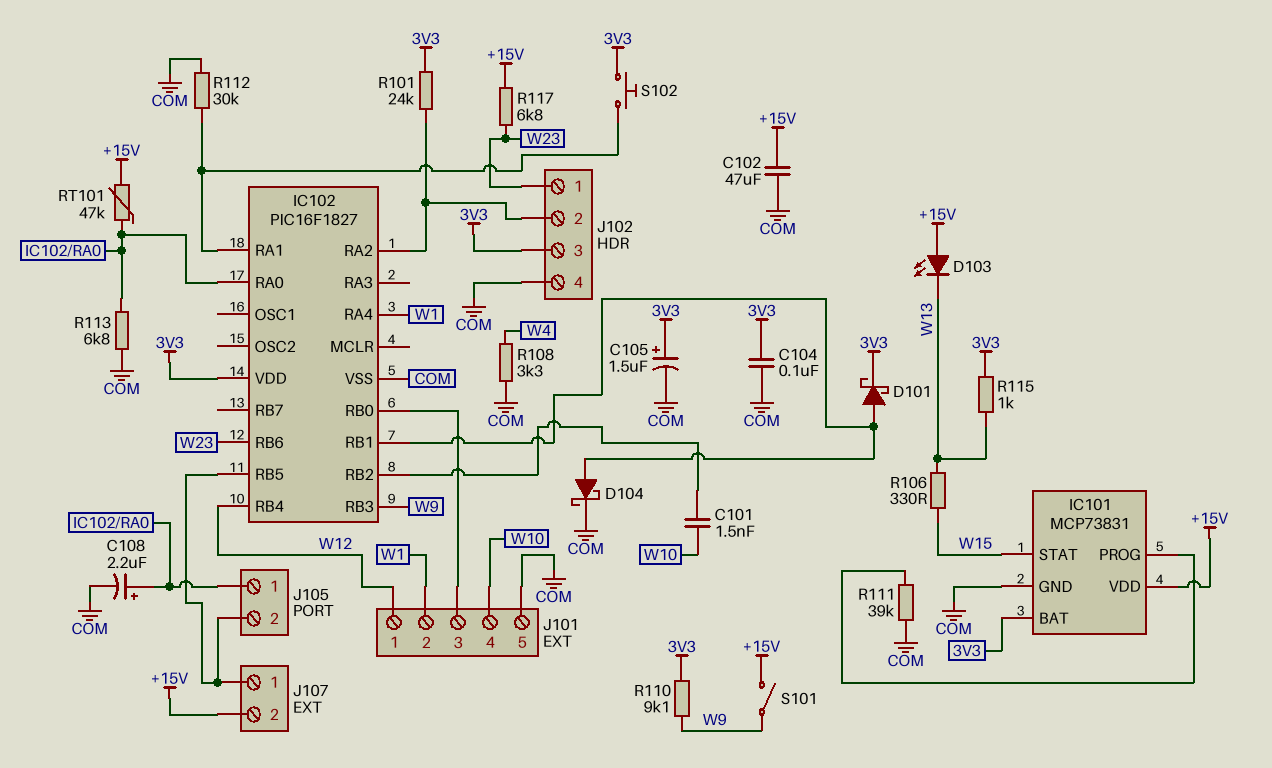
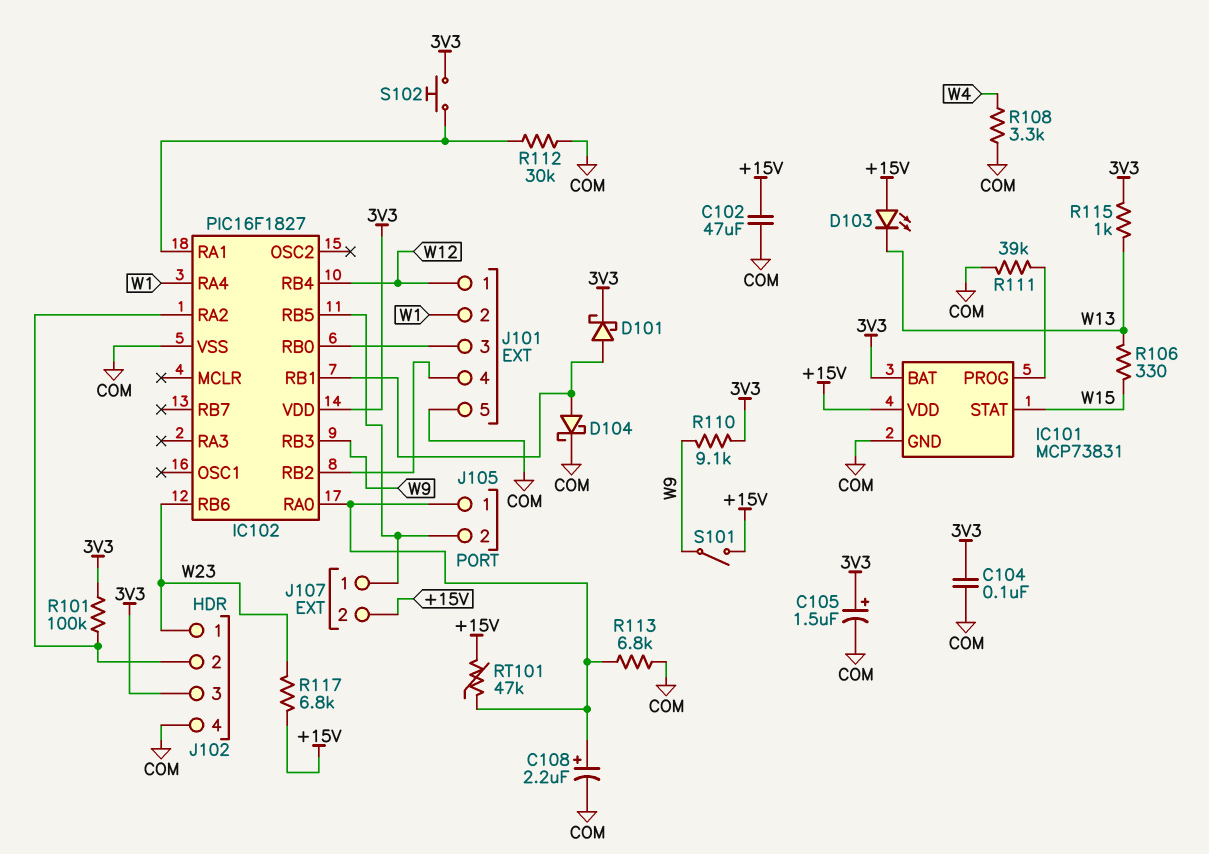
C101: 1.5nF (IC102/RB2, W10) -> none
J101 pin 4: W10 -> IC102/RB2
R101: 24k (3V3, IC102/RA2) -> 100k (3V3, IC102/RA2)

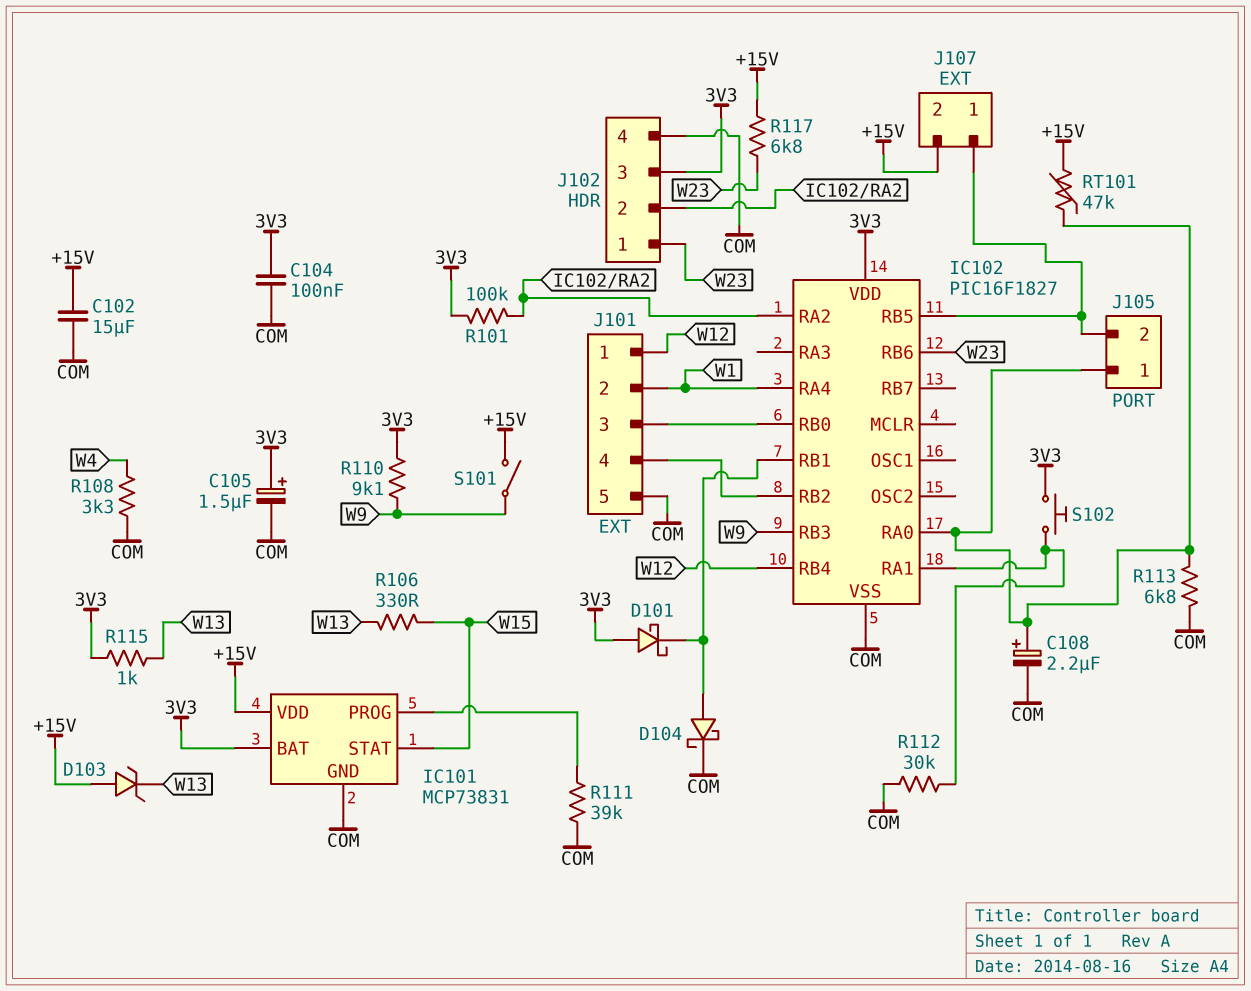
C102: 47uF (+15V, COM) -> 15uF (+15V, COM)
D101: schottky (A IC102/RB1, K 3V3) -> schottky (A 3V3, K IC102/RB1)
D103: LED (A +15V, K W13) -> zener (A +15V, K W13)

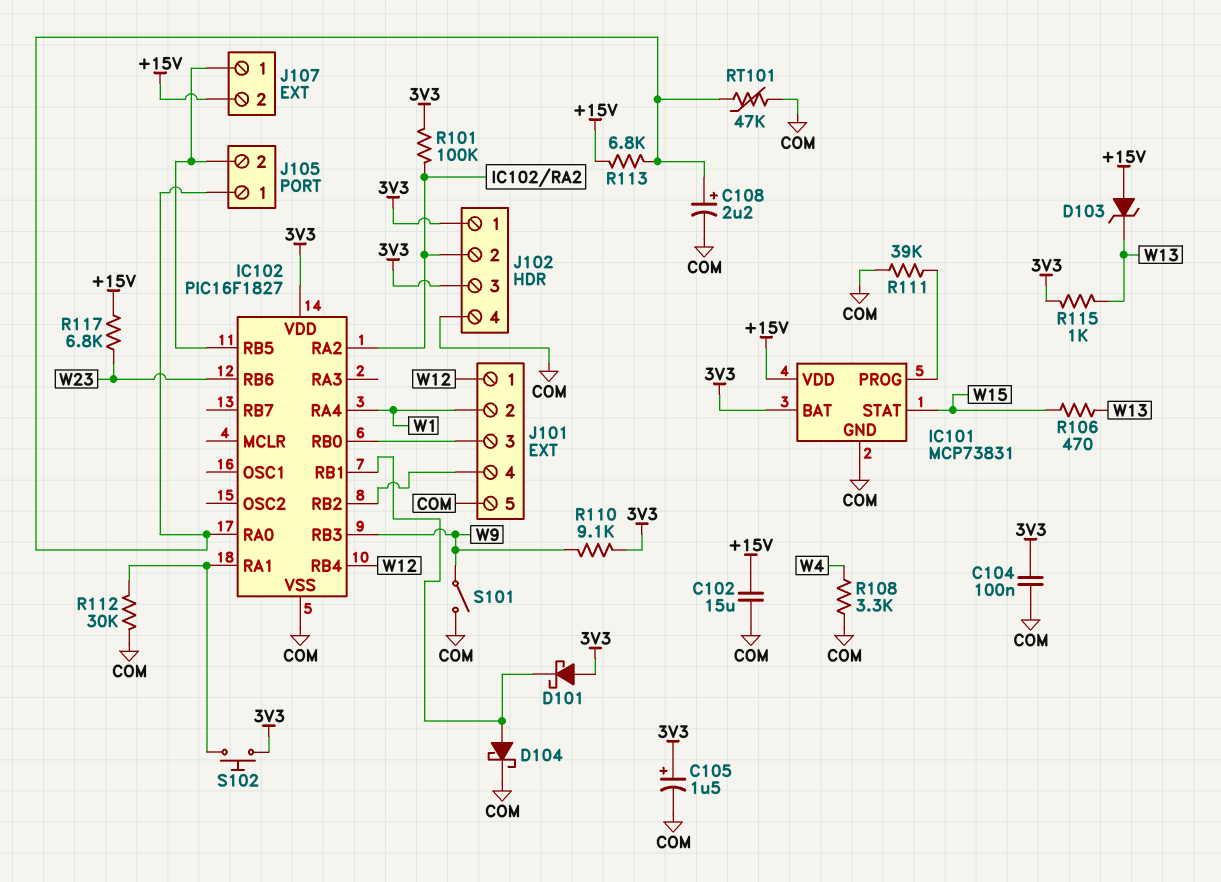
J102 pin 1: W23 -> 3V3
R106: 330 (W13, W15) -> 470 (W13, W15)
R113: 6.8k (COM, IC102/RA0) -> 6.8k (+15V, IC102/RA0)
RT101: 47k (+15V, IC102/RA0) -> 47k (COM, IC102/RA0)
S101: switch (+15V, W9) -> switch (COM, W9)

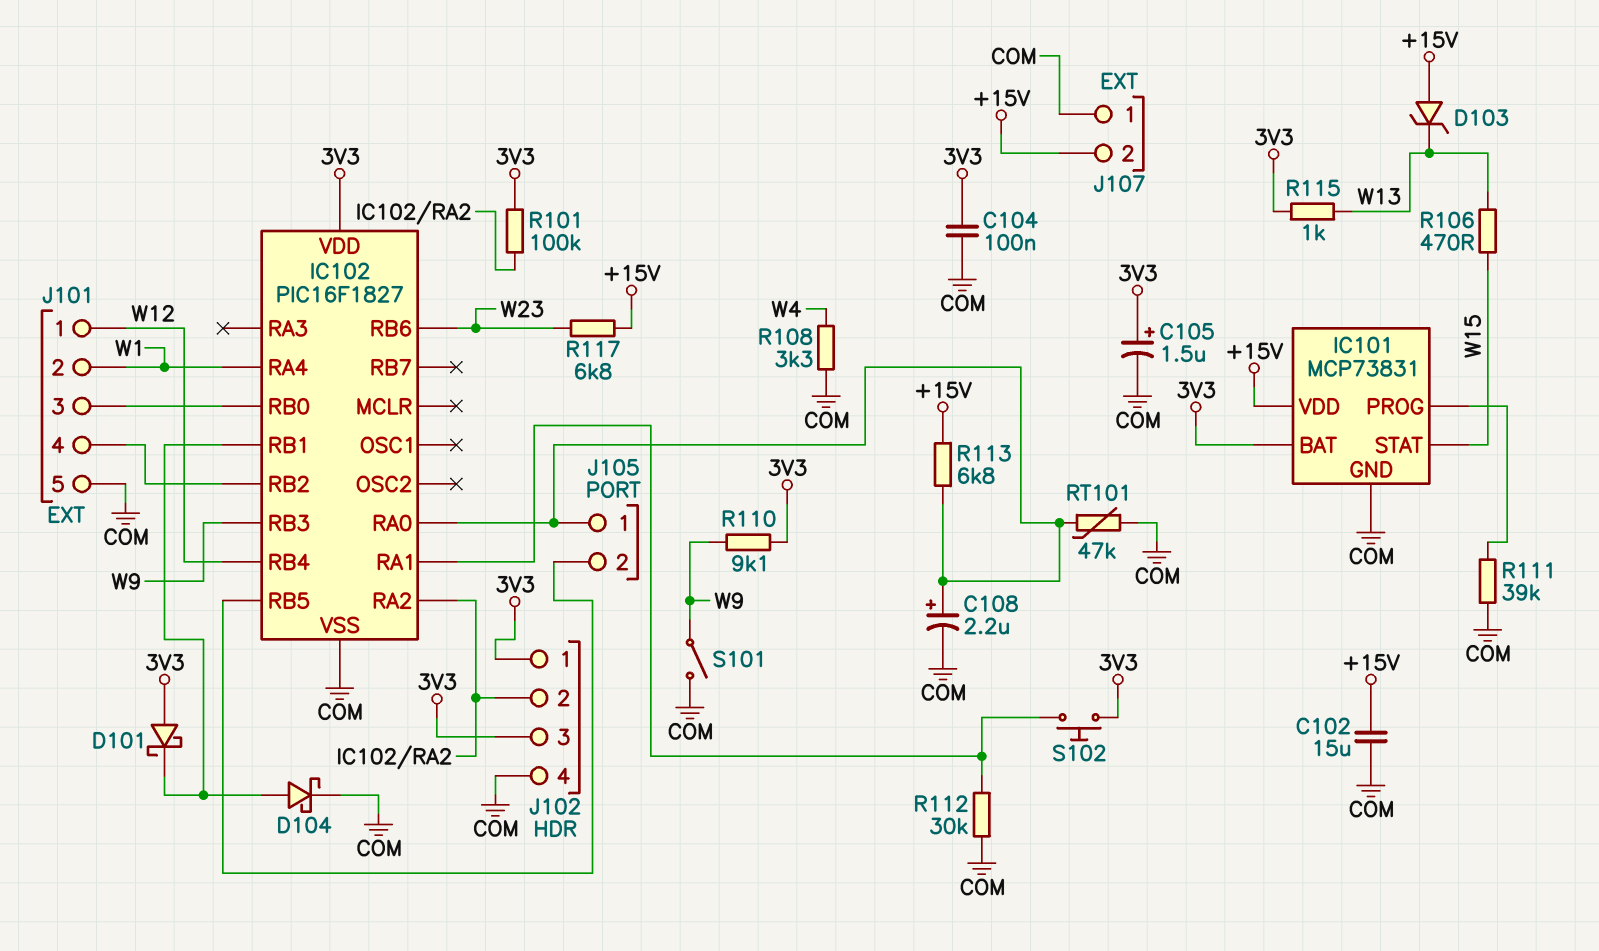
J107 pin 1: IC102/RB5 -> COM

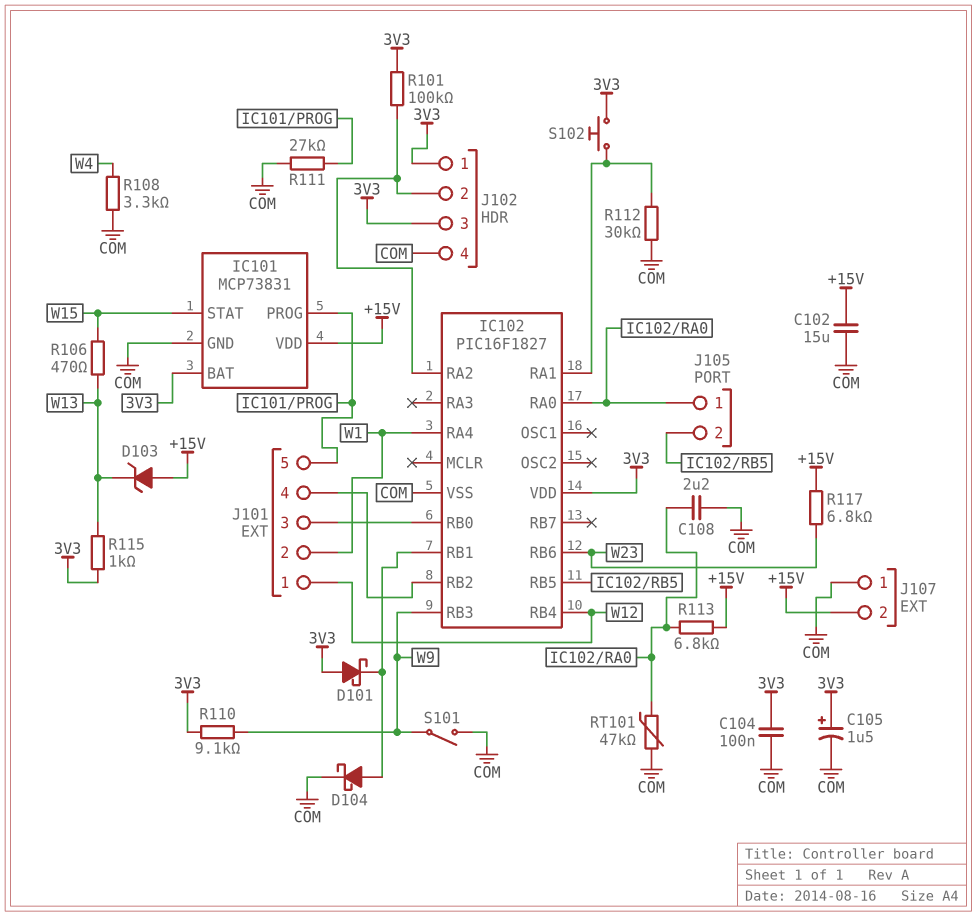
C108: 2.2uF (plus IC102/RA0, minus COM) -> 2.2uF (COM, IC102/RA0)
J101 pin 5: COM -> IC101/PROG
R111: 39k (COM, IC101/PROG) -> 27k (COM, IC101/PROG)

